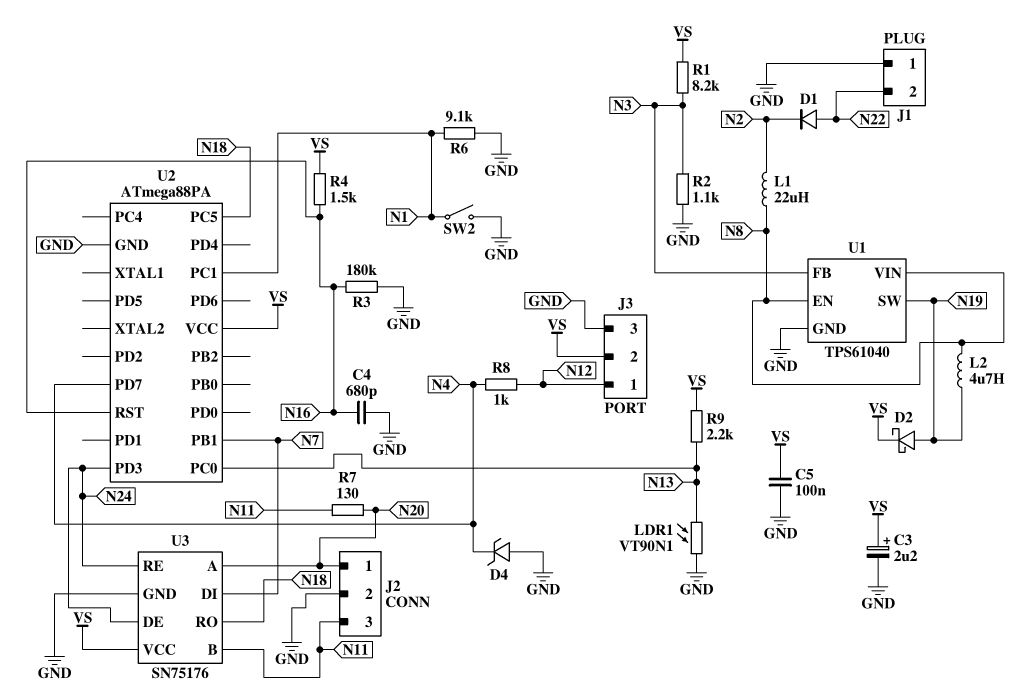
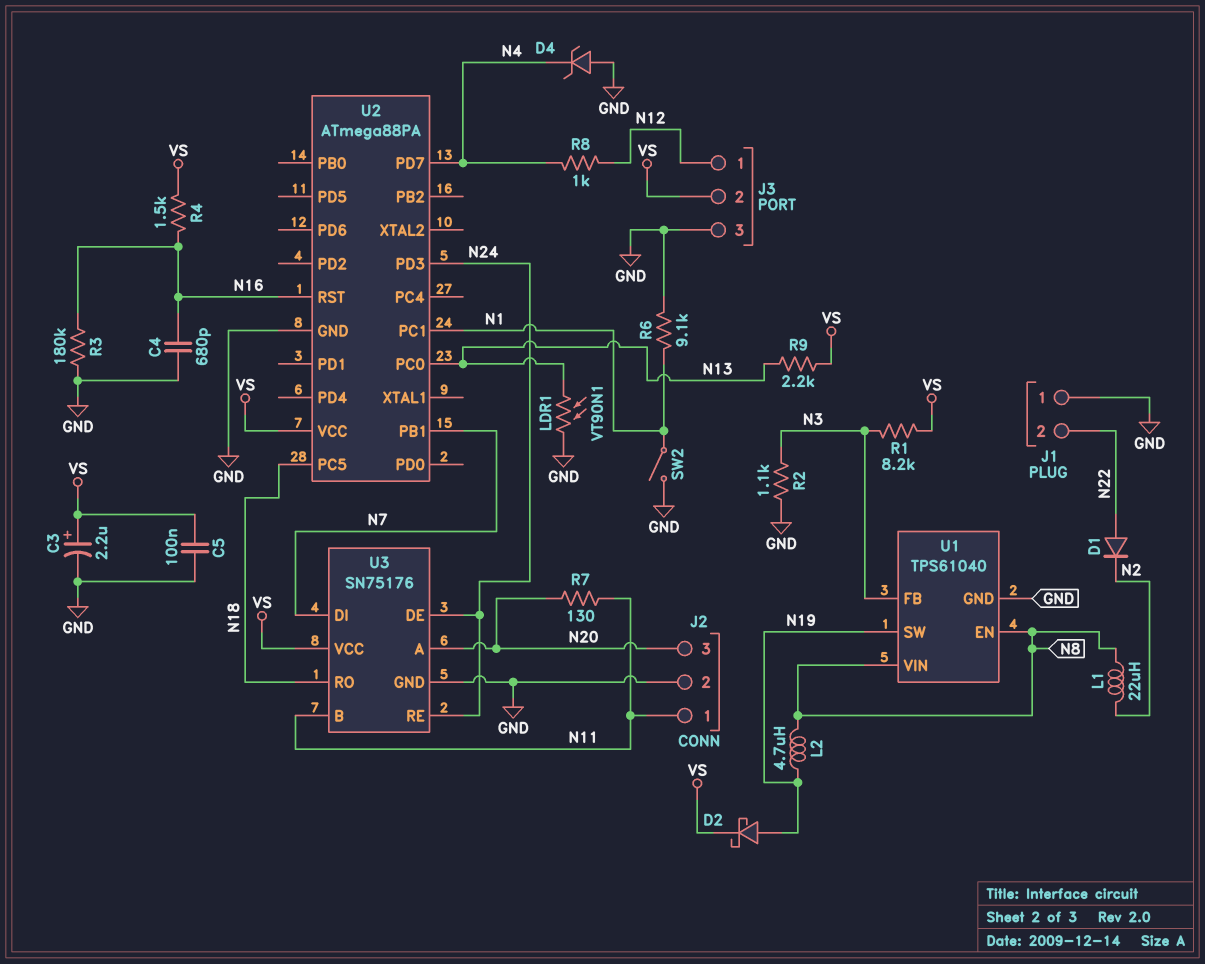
J2 pin 1: N20 -> N11
J2 pin 3: N11 -> N20

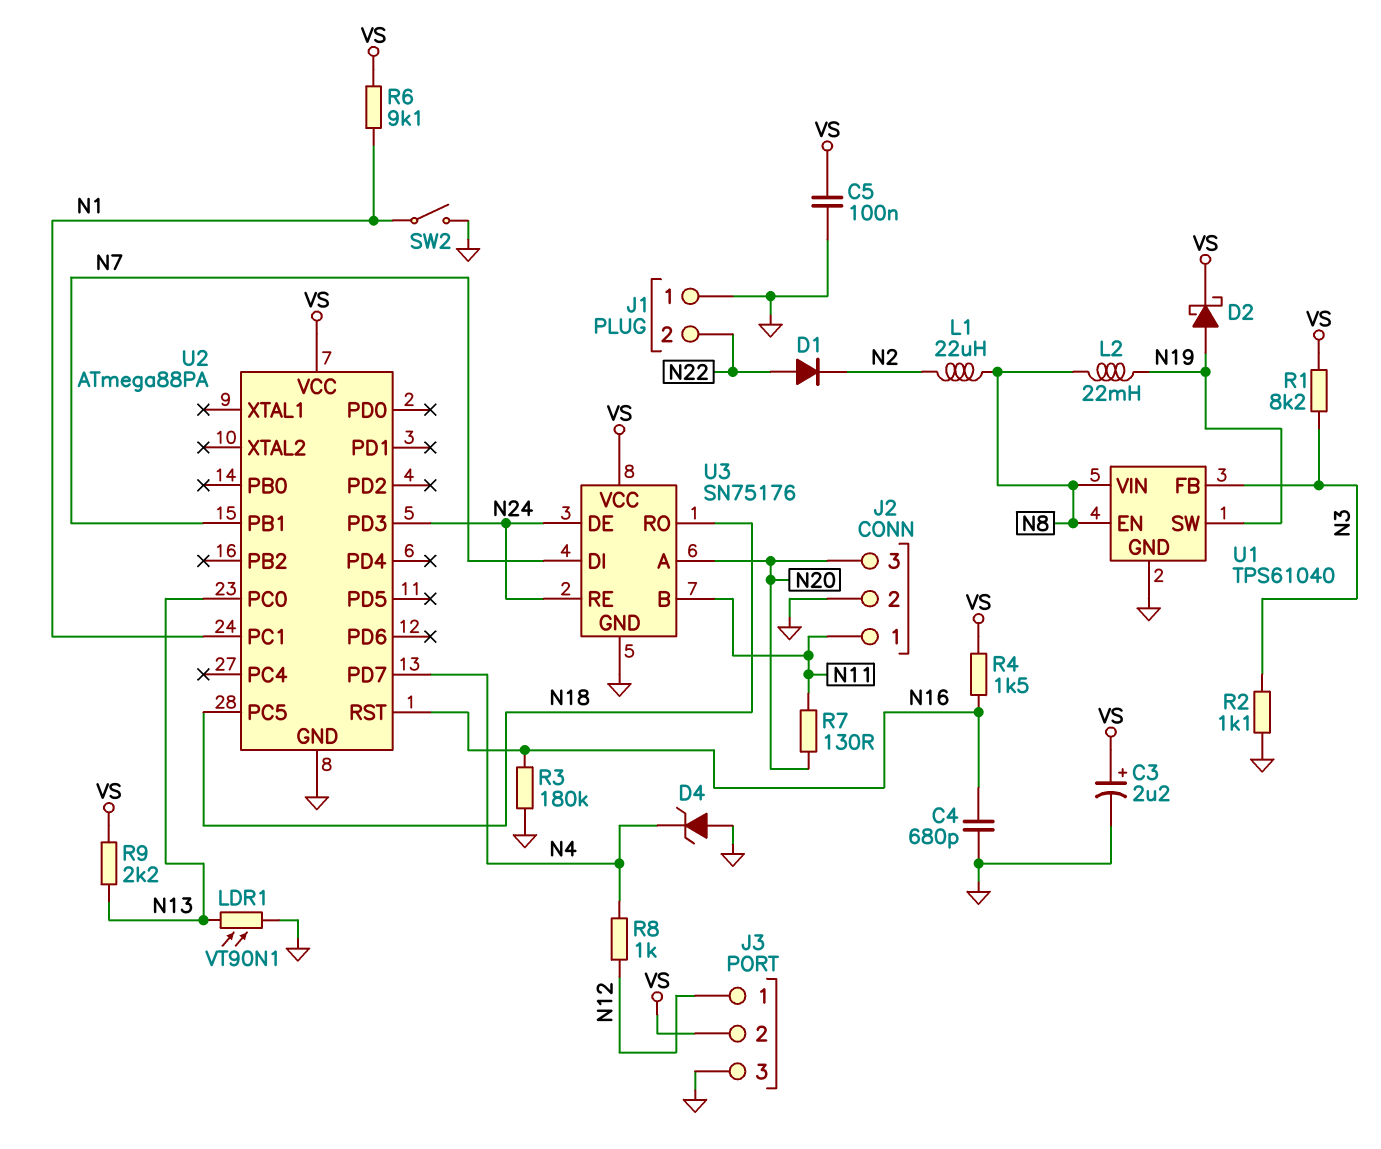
L2: 4.7uH (N8, N19) -> 22mH (N8, N19)
R6: 9.1k (GND, N1) -> 9.1k (N1, VS)

